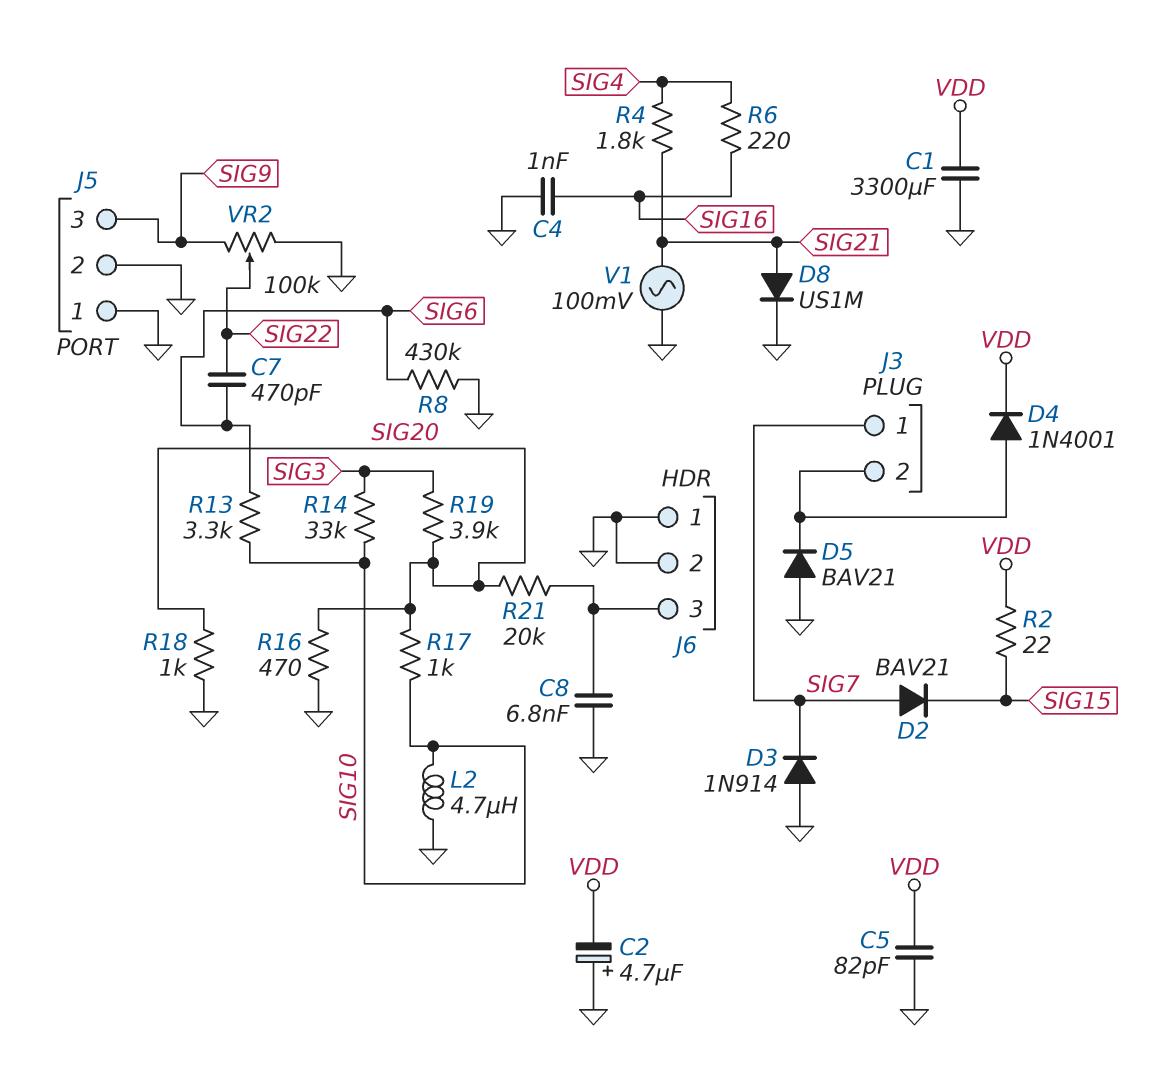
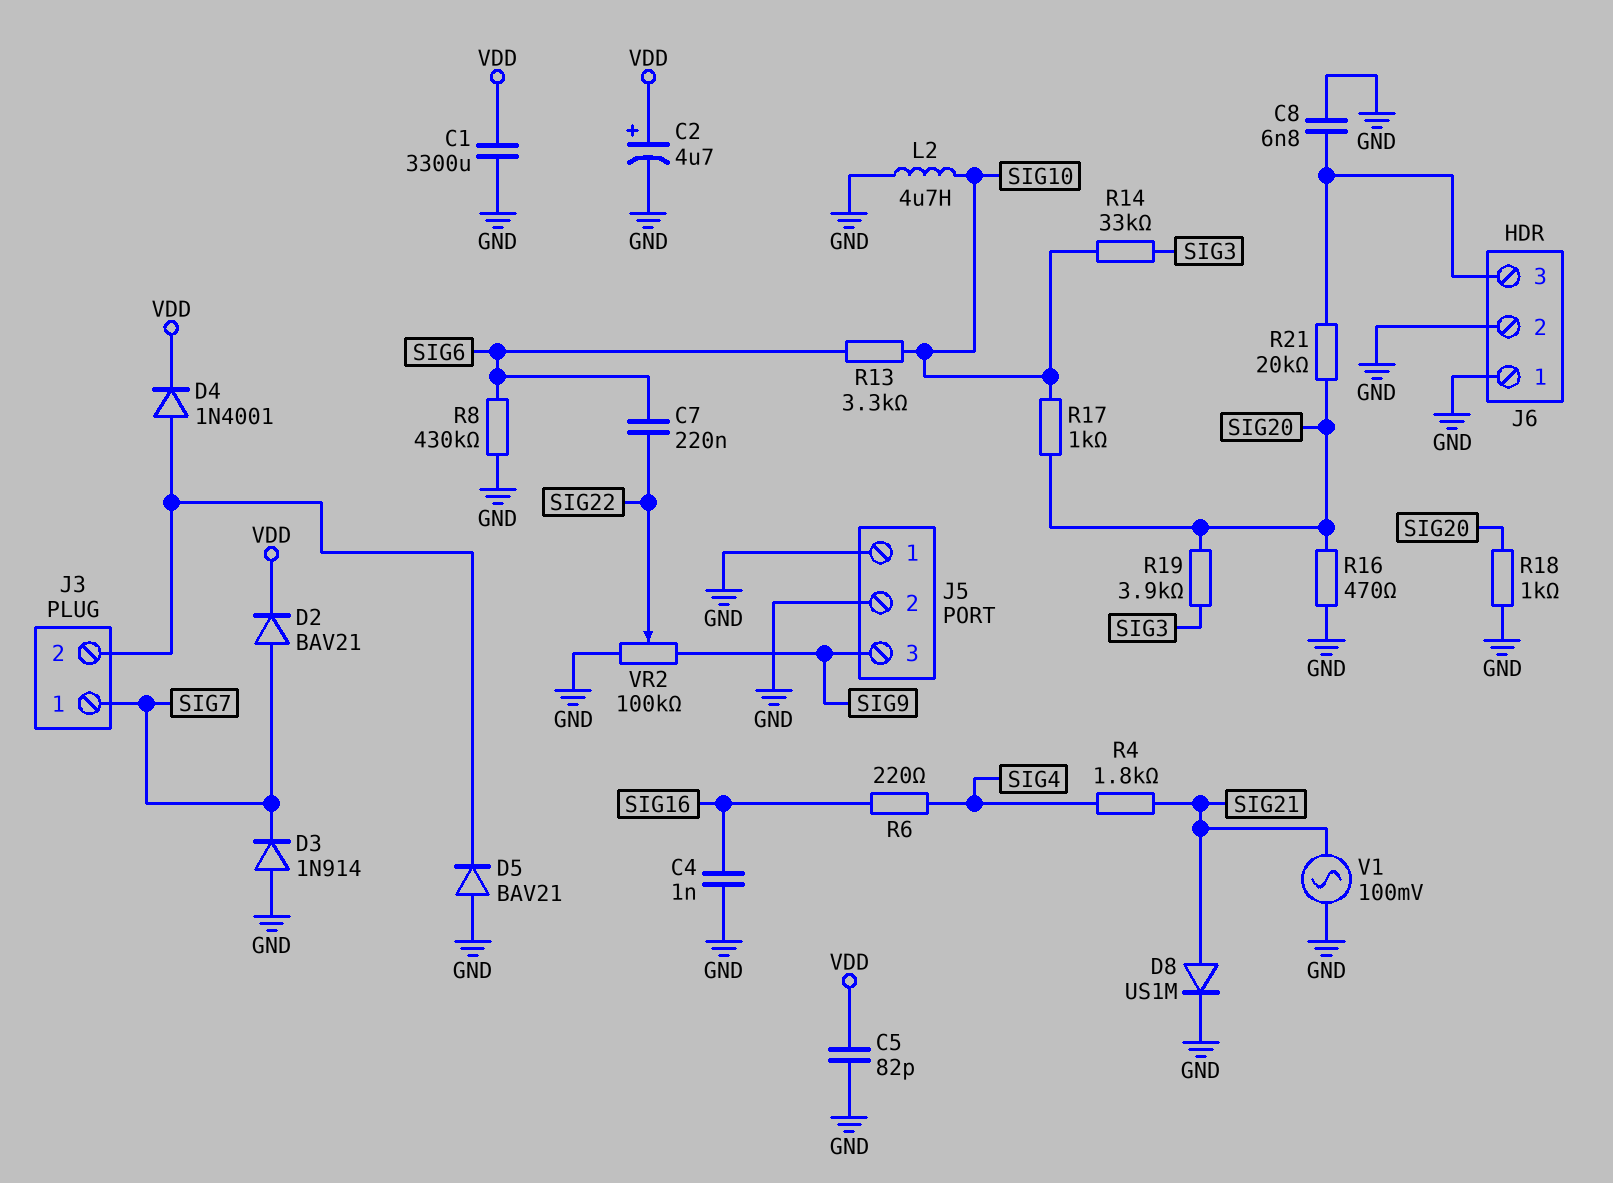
C2: 4.7uF (plus GND, minus VDD) -> 4.7uF (plus VDD, minus GND)
C7: 470pF (SIG6, SIG22) -> 220nF (SIG6, SIG22)
D2: diode BAV21 (A SIG7, K SIG15) -> diode BAV21 (A SIG7, K VDD)
R2: 22 (SIG15, VDD) -> none

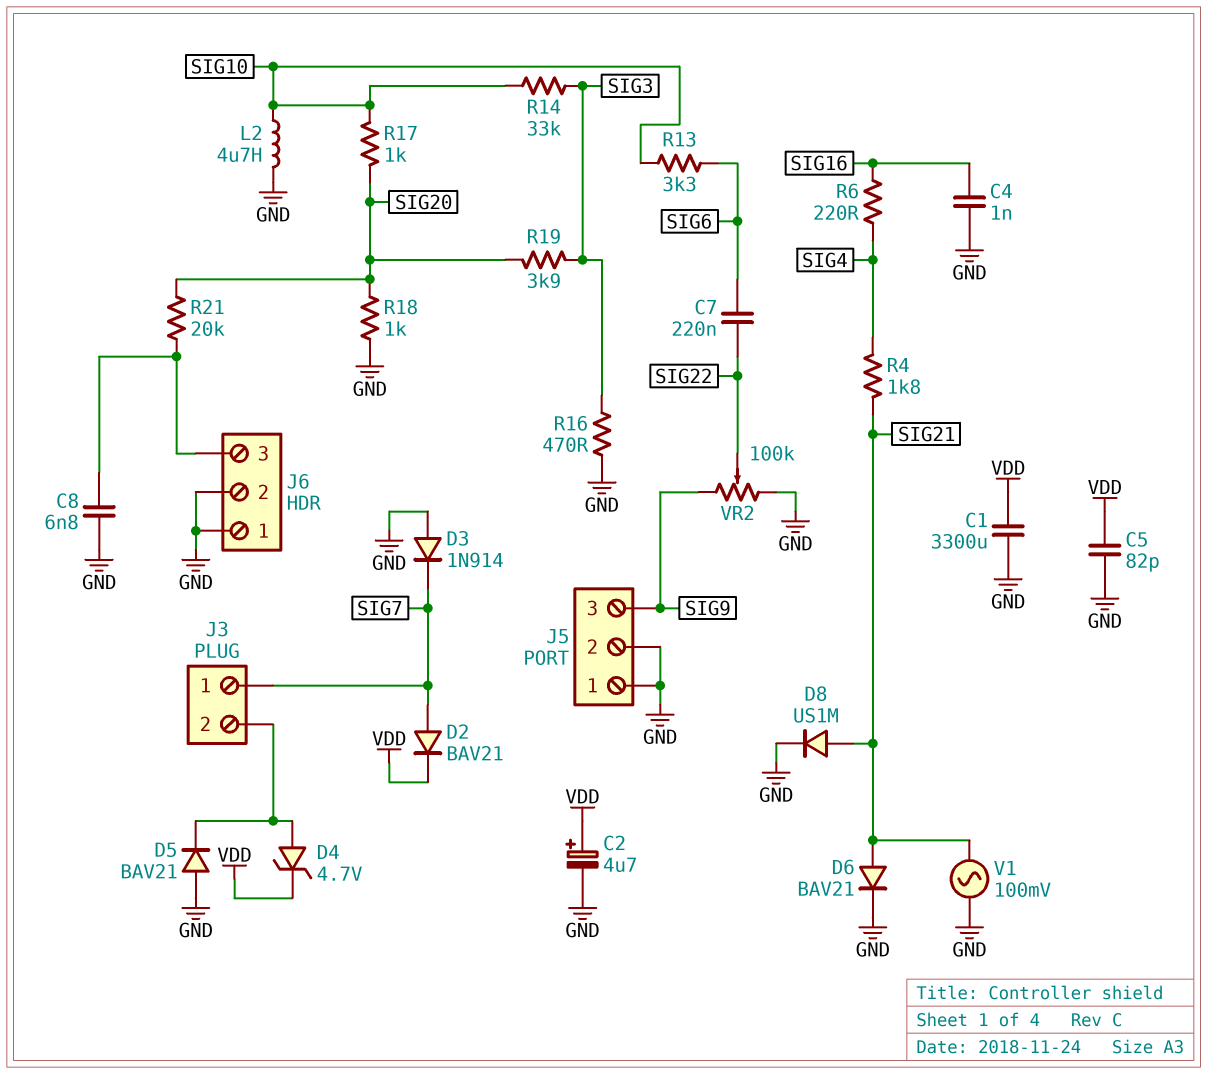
D4: diode 1N4001 (A J3/2, K VDD) -> zener 4.7V (A J3/2, K VDD)
D6: none -> diode BAV21 (A SIG21, K GND)
R8: 430k (GND, SIG6) -> none
R16: 470 (GND, SIG20) -> 470 (GND, SIG3)

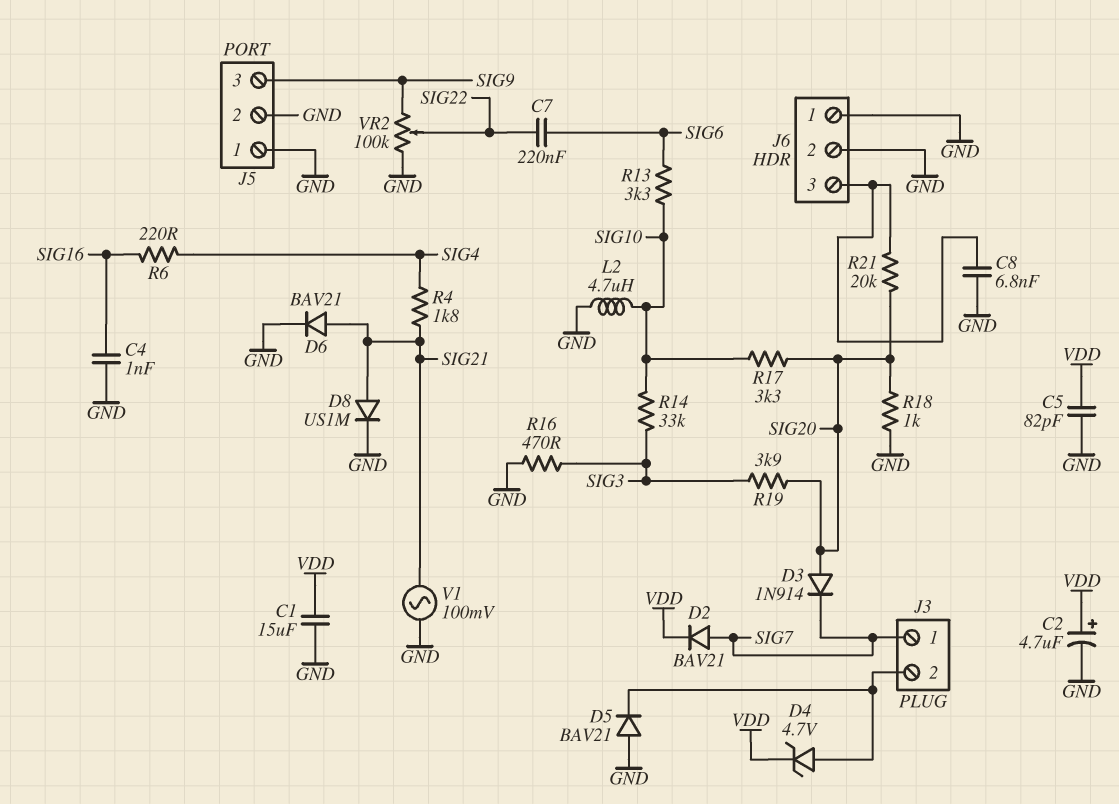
C1: 3300uF (GND, VDD) -> 15uF (GND, VDD)
D3: diode 1N914 (A GND, K SIG7) -> diode 1N914 (A SIG20, K SIG7)
R17: 1k (SIG10, SIG20) -> 3.3k (SIG10, SIG20)

